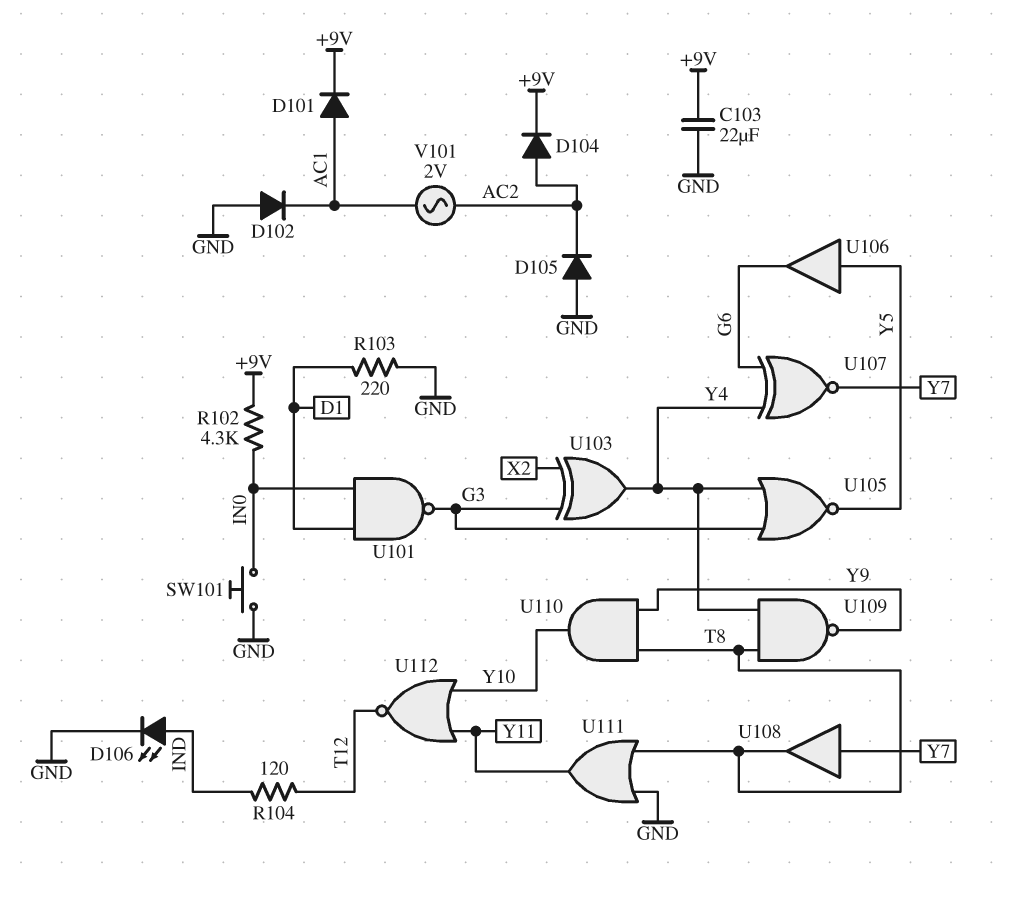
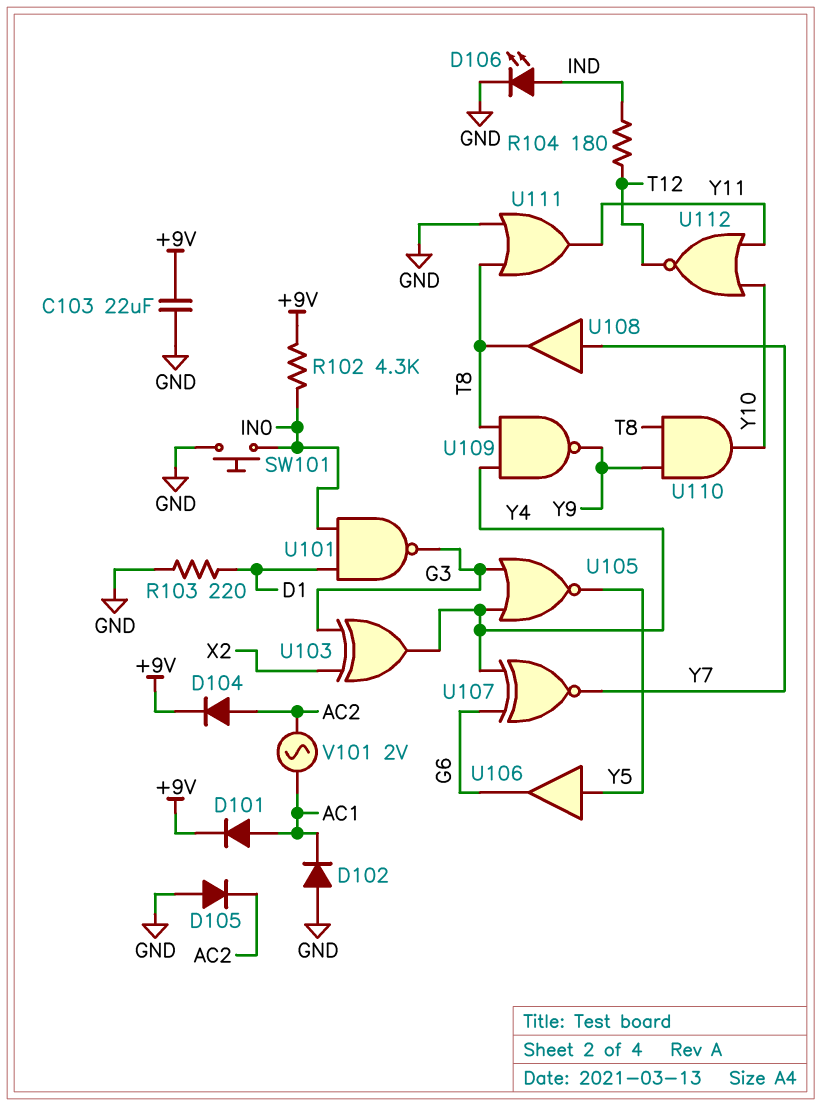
R104: 120 (IND, T12) -> 180 (IND, T12)

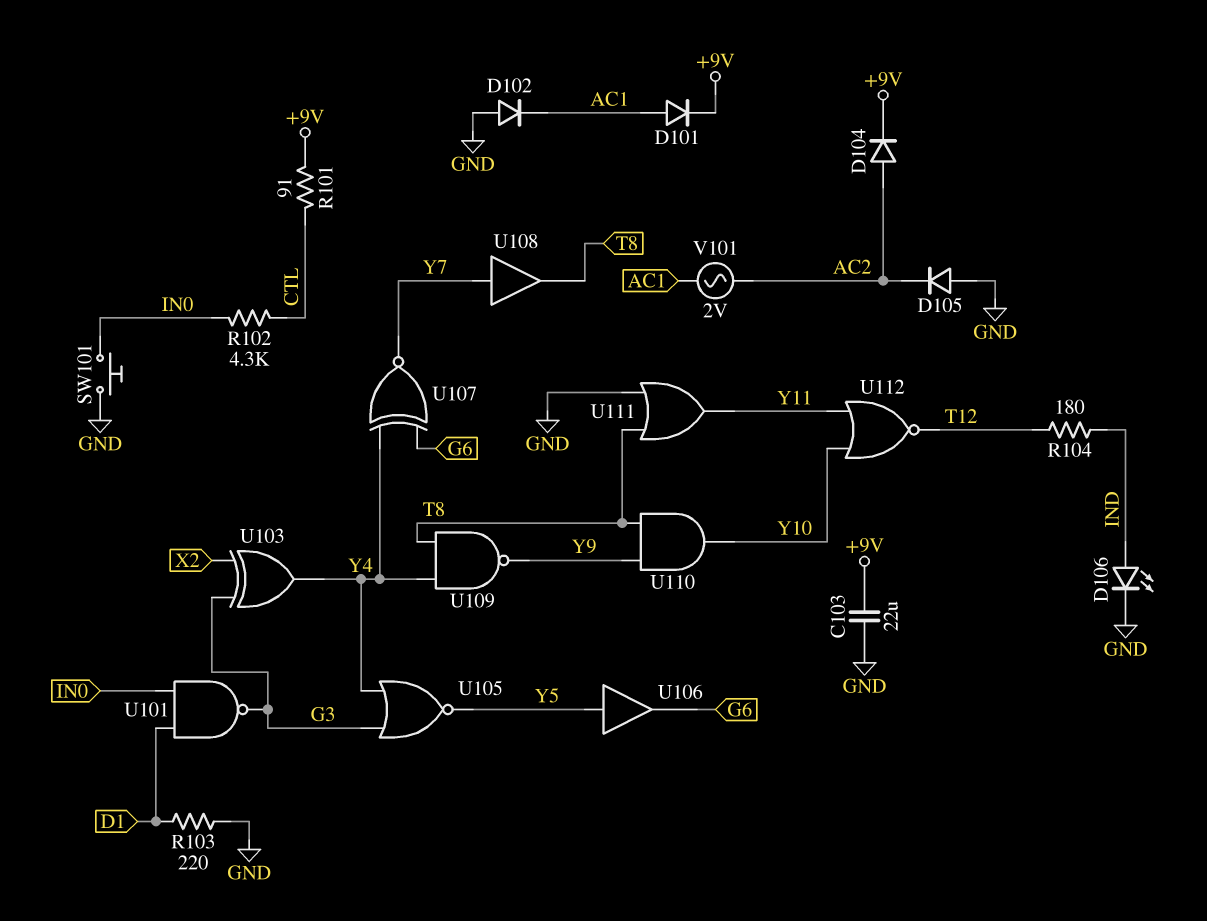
R101: none -> 91 (+9V, CTL)
R102: 4.3k (+9V, IN0) -> 4.3k (CTL, IN0)

